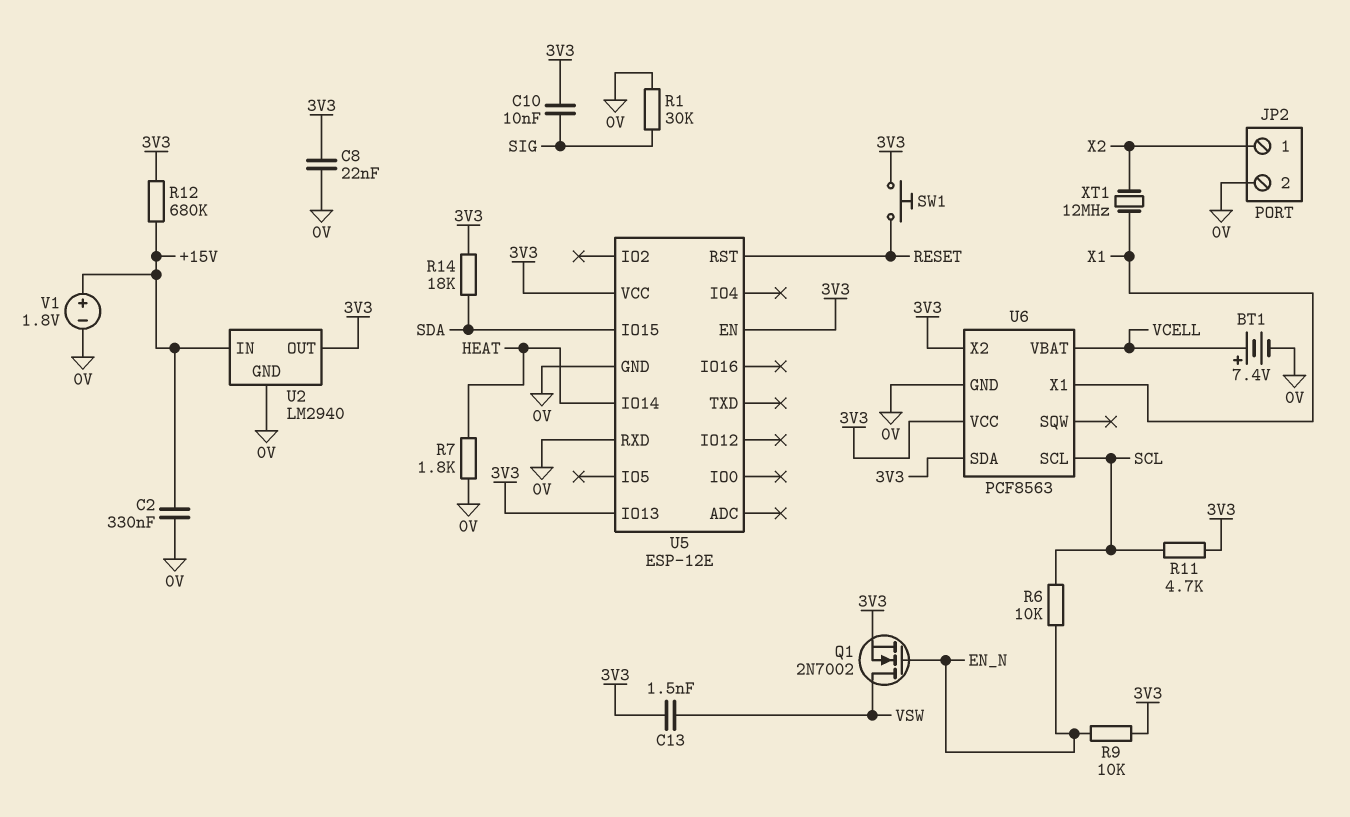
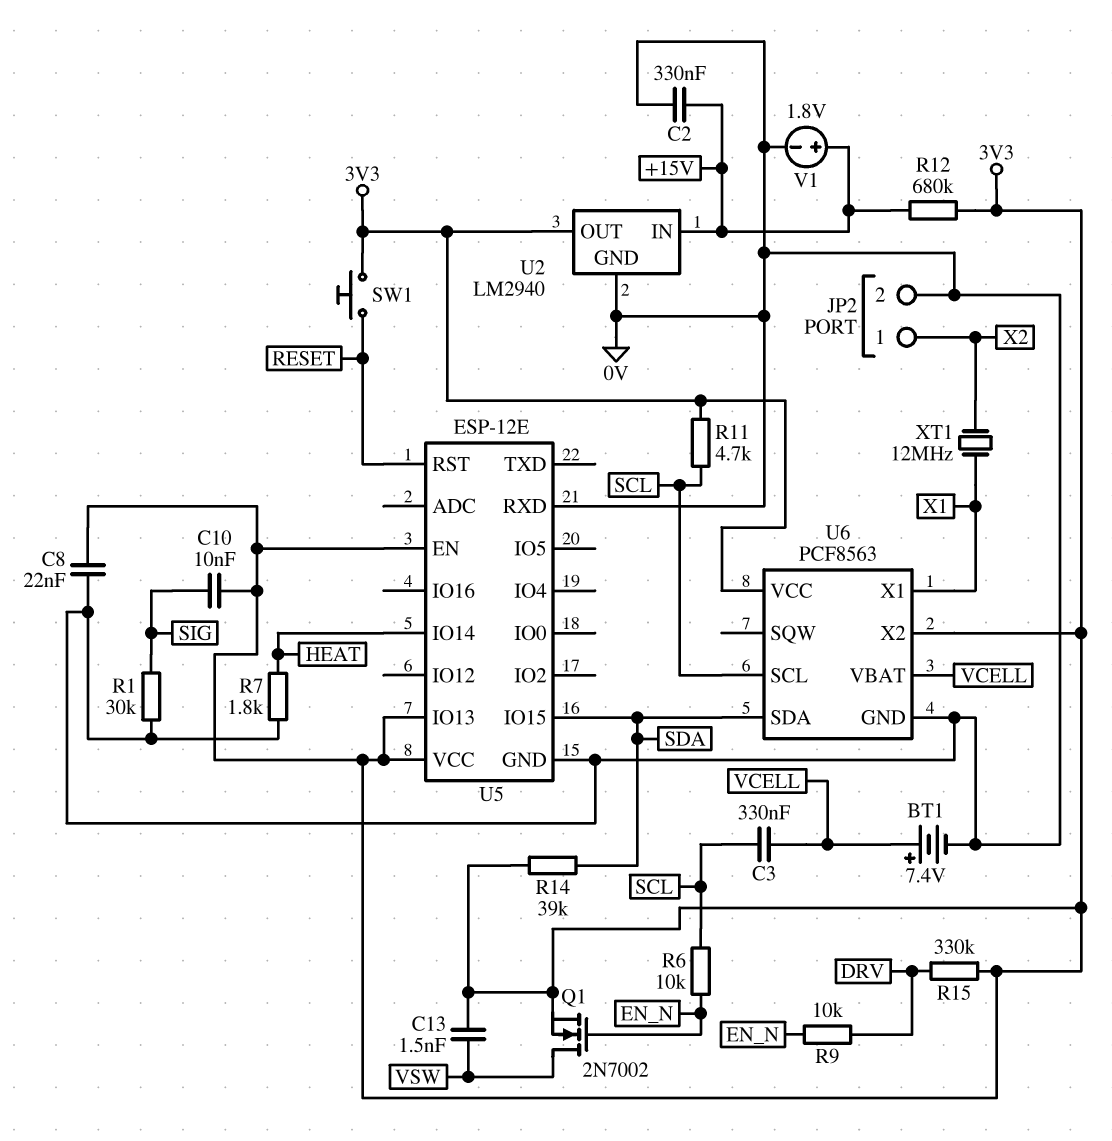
C3: none -> 330nF (SCL, VCELL)
R9: 10k (3V3, EN_N) -> 10k (DRV, EN_N)
R14: 18k (3V3, SDA) -> 39k (3V3, SDA)
R15: none -> 330k (3V3, DRV)
U6 pin SDA: 3V3 -> SDA

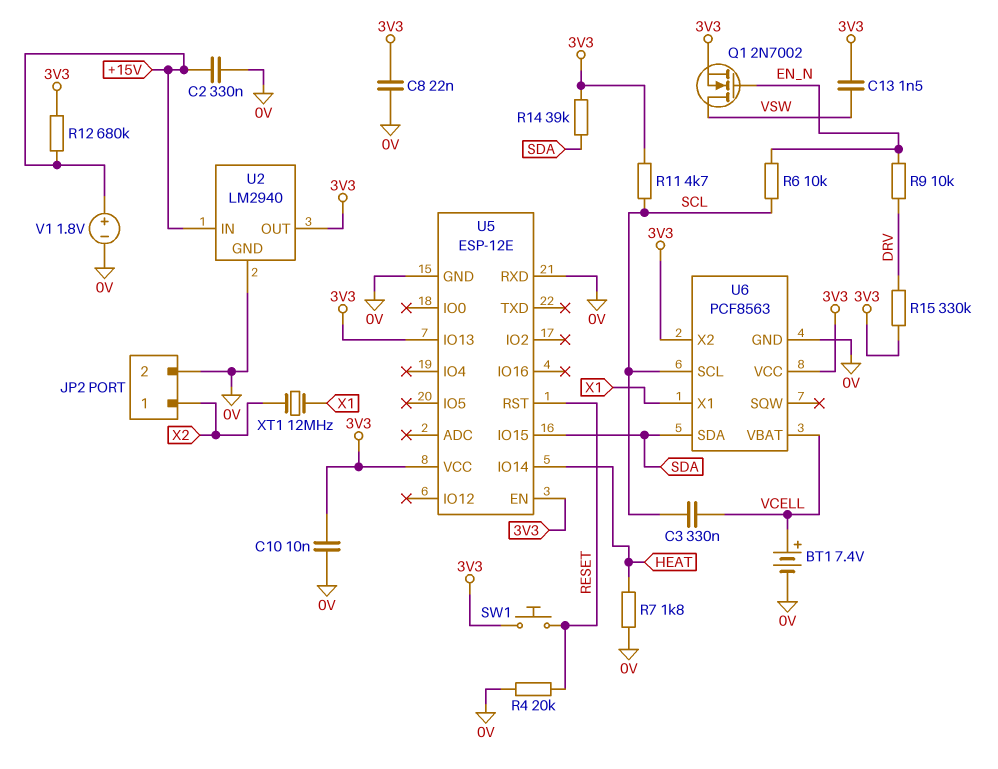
C10: 10nF (3V3, SIG) -> 10nF (0V, 3V3)
R1: 30k (0V, SIG) -> none
R4: none -> 20k (0V, RESET)

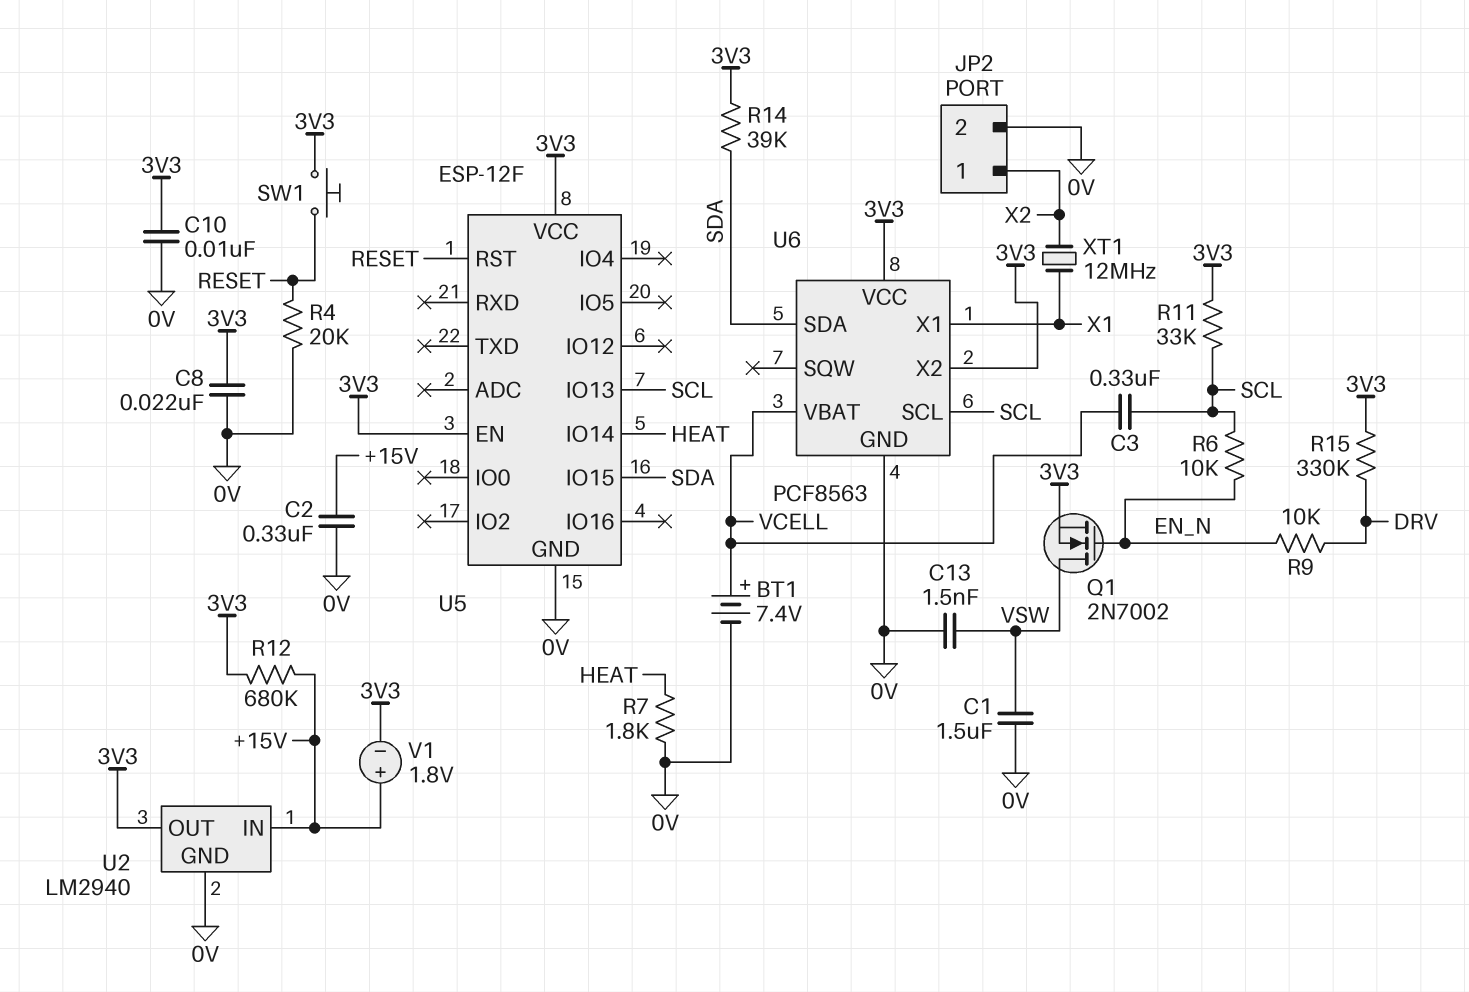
C1: none -> 1.5uF (0V, VSW)
C13: 1.5nF (3V3, VSW) -> 1.5nF (0V, VSW)
R11: 4.7k (3V3, SCL) -> 33k (3V3, SCL)
U5: ESP-12E -> ESP-12F
U5 pin IO13: 3V3 -> SCL
U5 pin RXD: 0V -> none
V1: 1.8V (plus +15V, minus 0V) -> 1.8V (plus +15V, minus 3V3)

